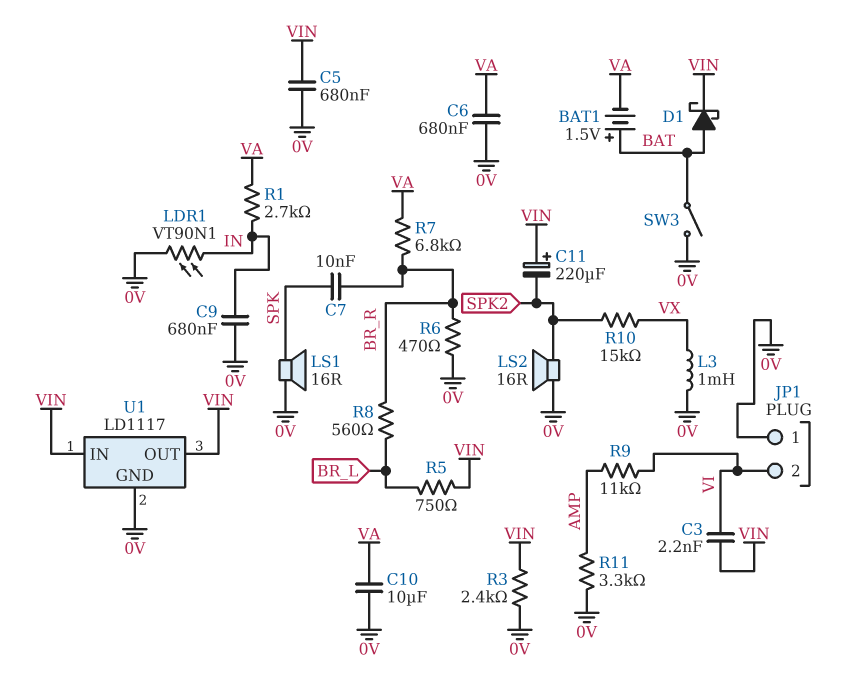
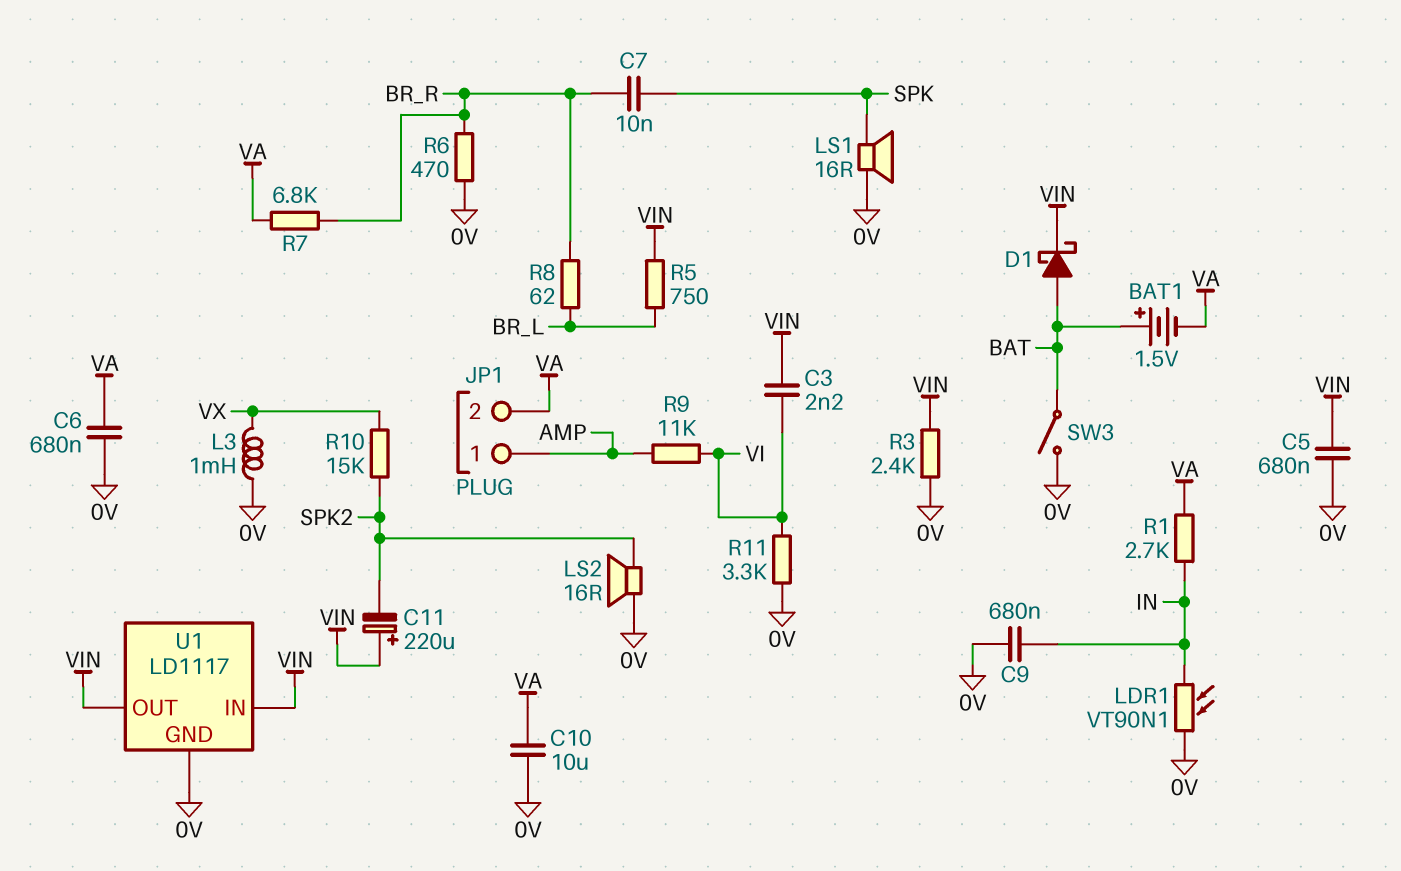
JP1 pin 1: 0V -> AMP
JP1 pin 2: VI -> VA
R8: 560 (BR_L, BR_R) -> 62 (BR_L, BR_R)
R11: 3.3k (0V, AMP) -> 3.3k (0V, VI)

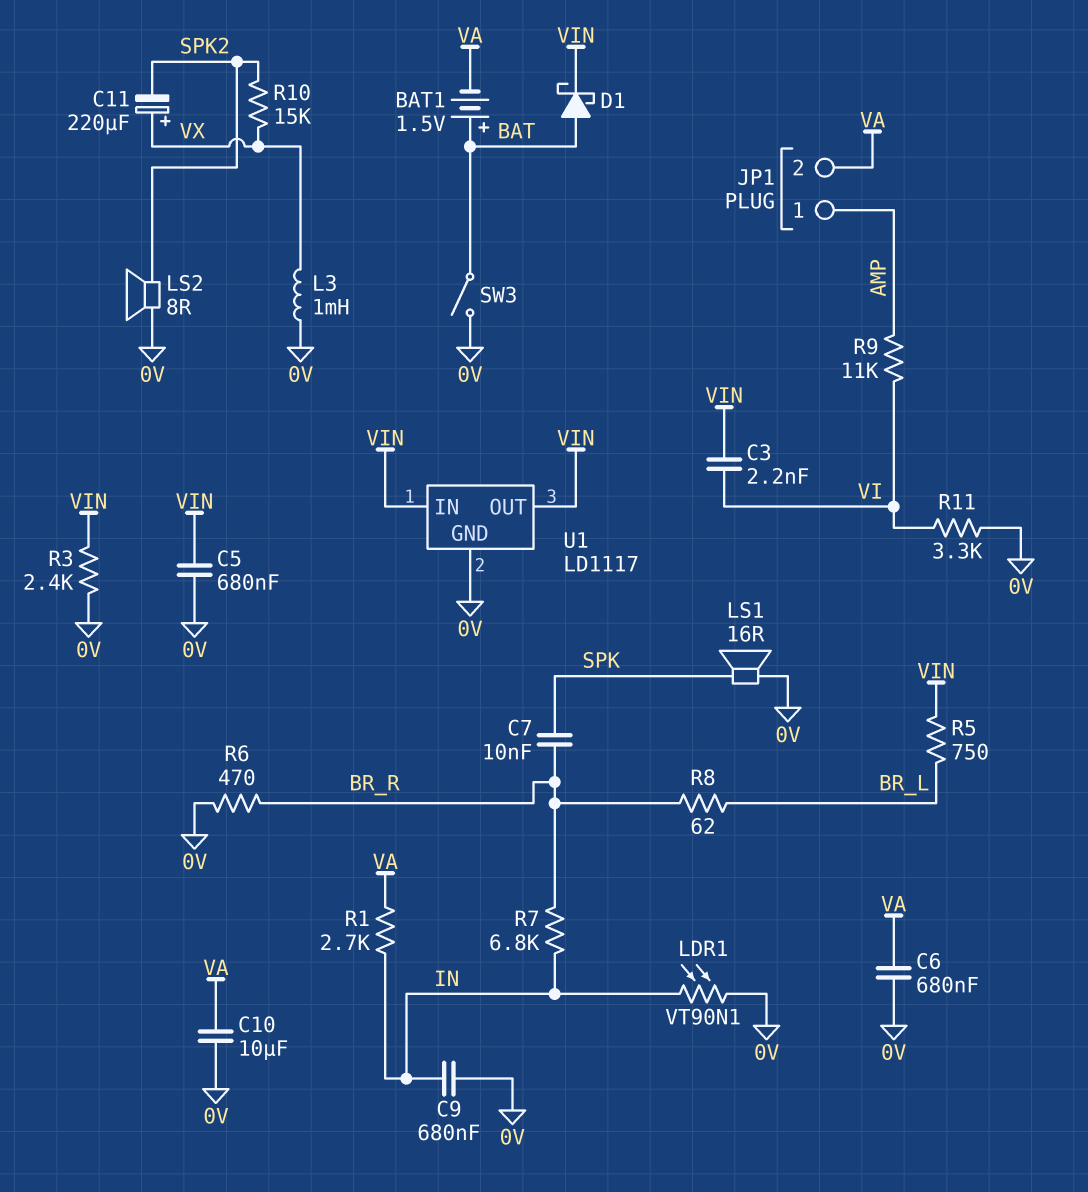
C11: 220uF (plus VIN, minus SPK2) -> 220uF (plus VX, minus SPK2)
LS2: speaker 16R (0V, SPK2) -> speaker 8R (0V, SPK2)
R7: 6.8k (BR_R, VA) -> 6.8k (BR_R, IN)

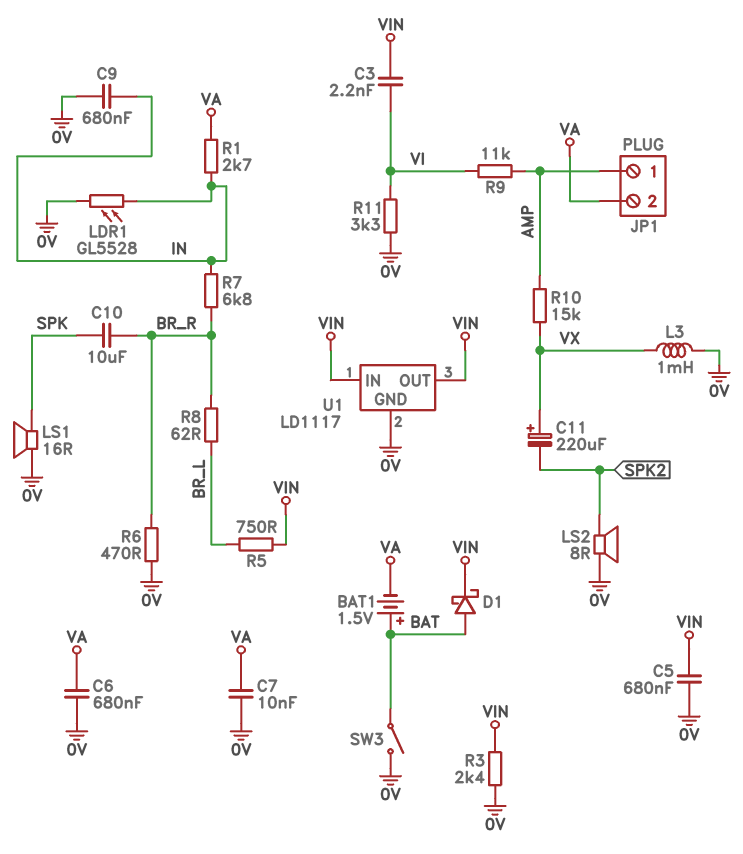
C7: 10nF (BR_R, SPK) -> 10nF (0V, VA)
C10: 10uF (0V, VA) -> 10uF (BR_R, SPK)
LDR1: VT90N1 (0V, IN) -> GL5528 (0V, IN)
R10: 15k (SPK2, VX) -> 15k (AMP, VX)

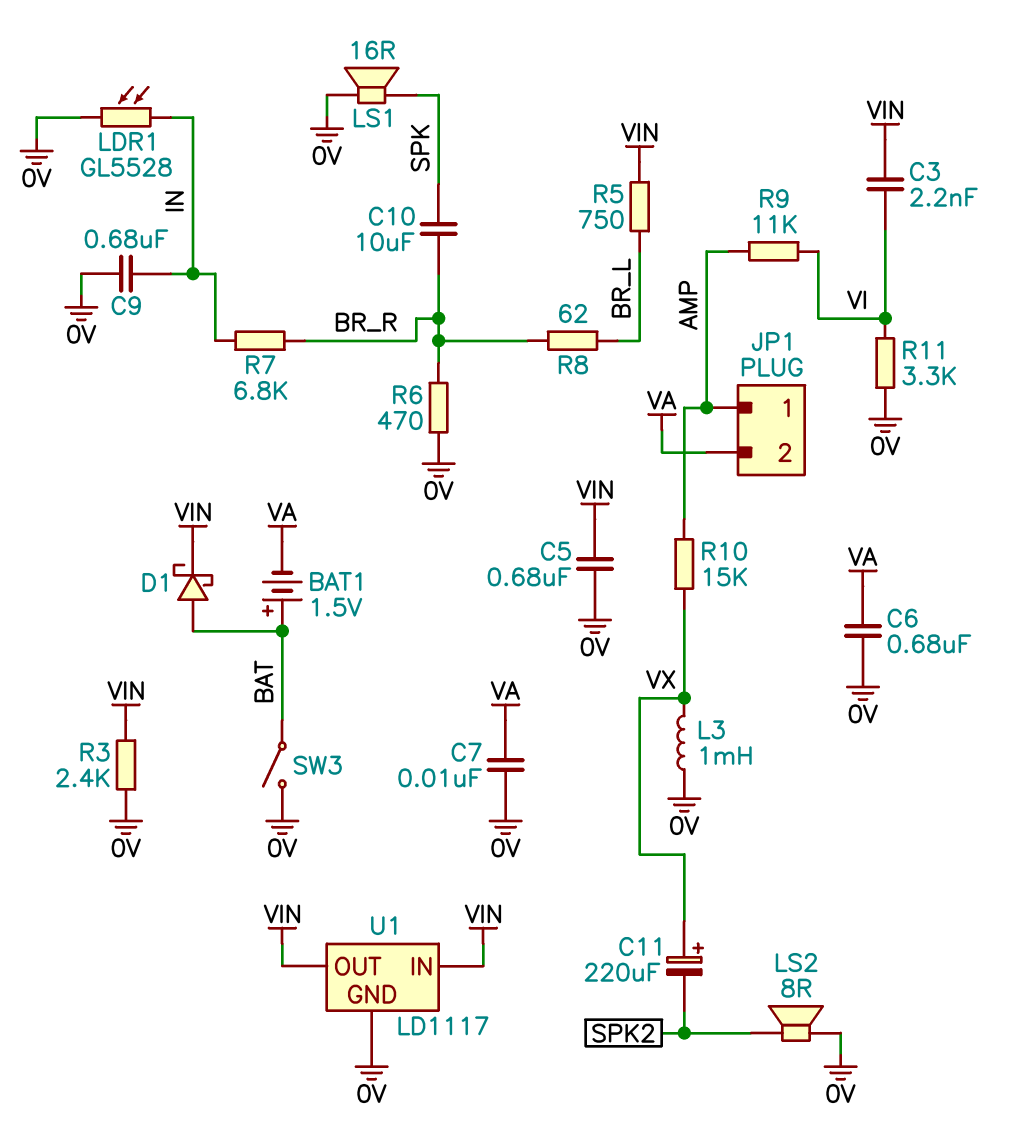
R1: 2.7k (IN, VA) -> none

